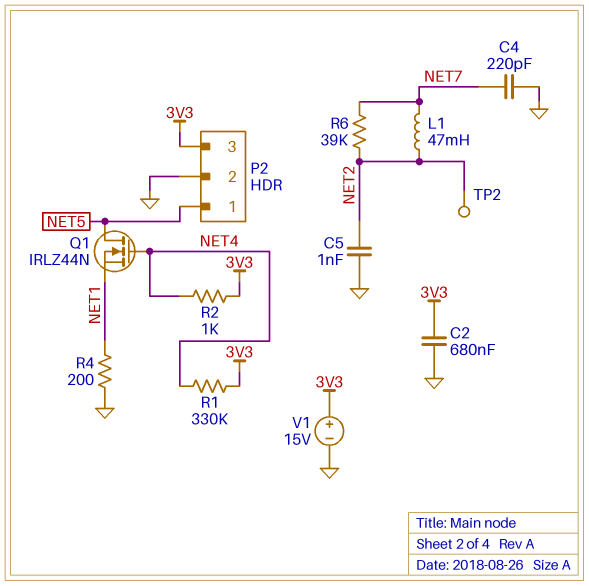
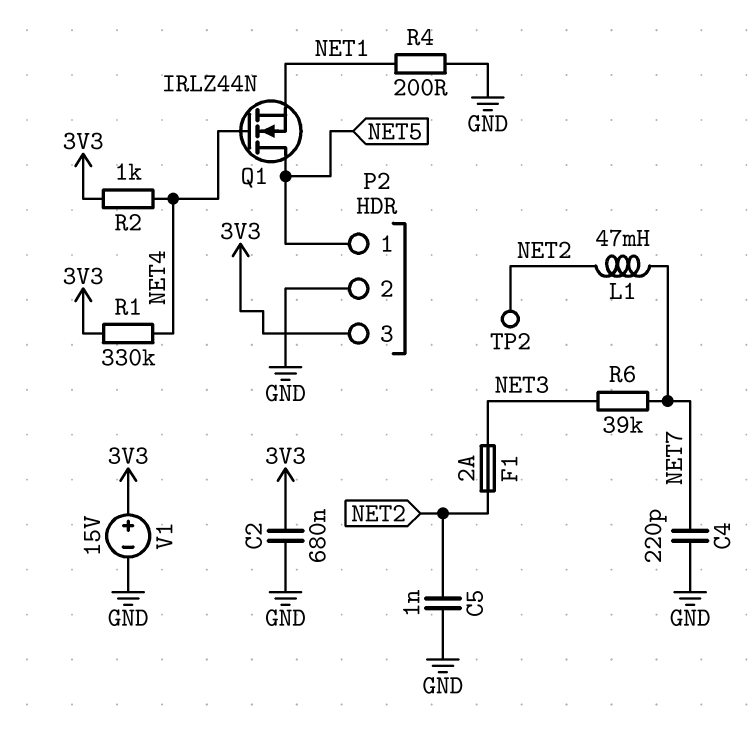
F1: none -> 2A (NET2, NET3)
R6: 39k (NET2, NET7) -> 39k (NET3, NET7)

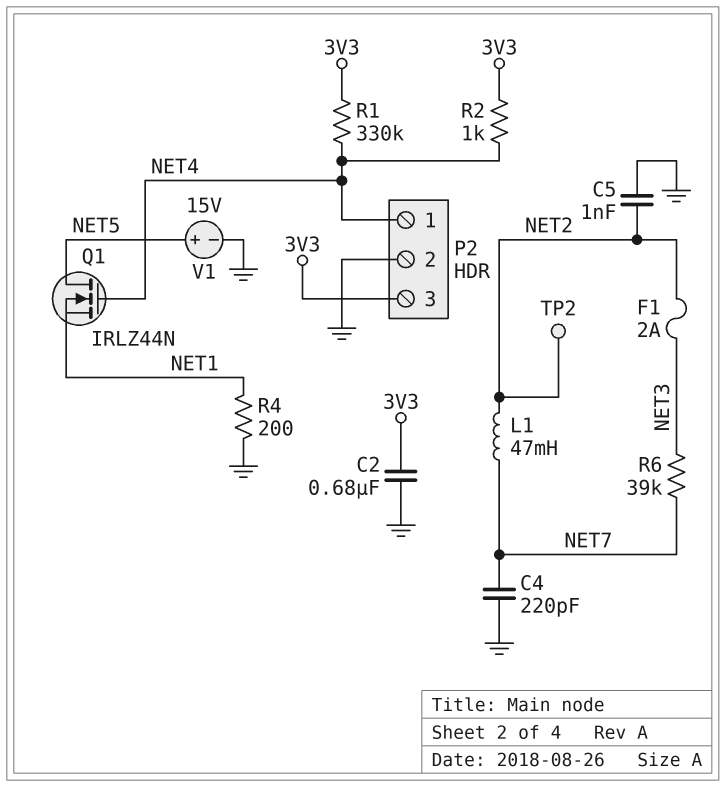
P2 pin 1: NET5 -> NET4
V1: 15V (plus 3V3, minus GND) -> 15V (plus NET5, minus GND)

